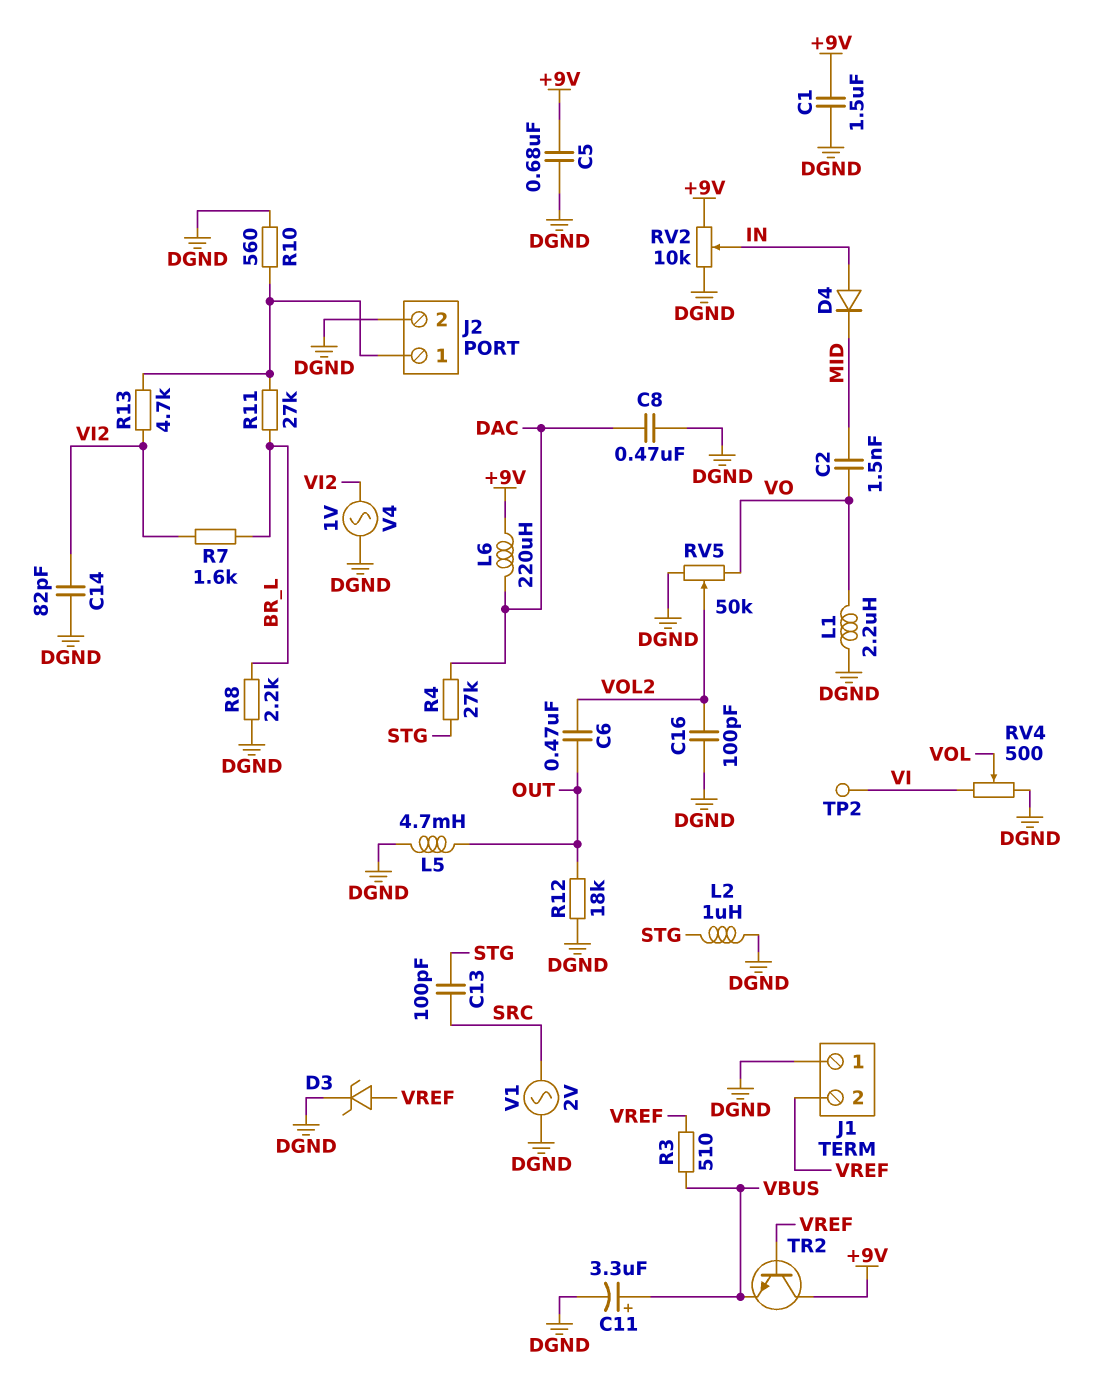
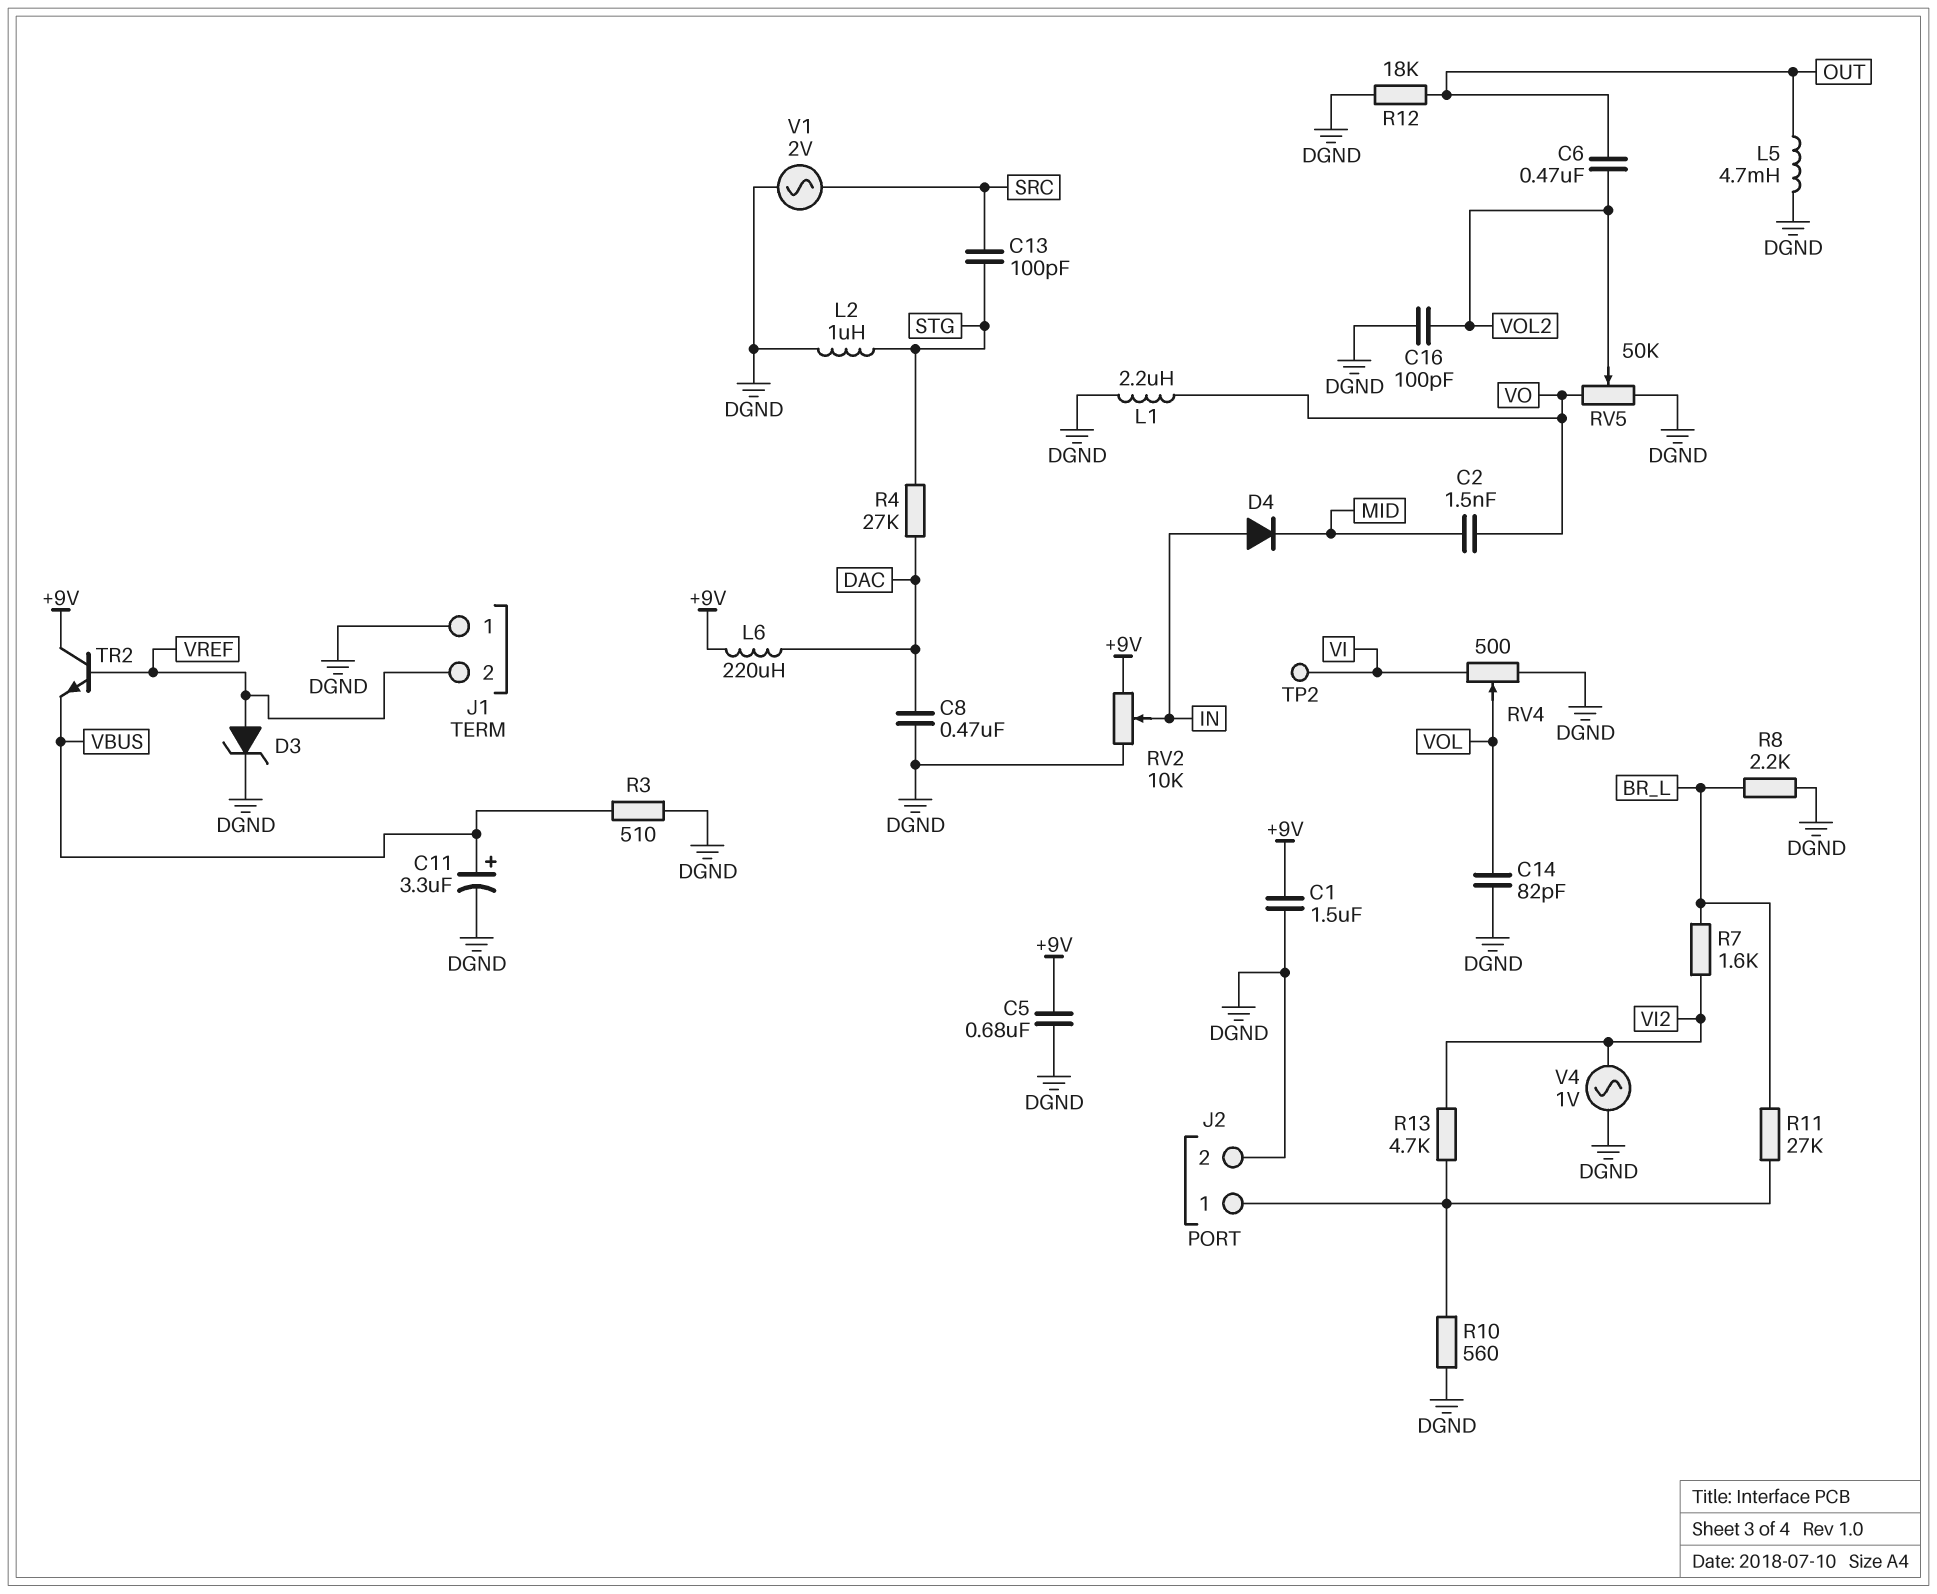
C14: 82pF (DGND, VI2) -> 82pF (DGND, VOL)
R3: 510 (VBUS, VREF) -> 510 (DGND, VBUS)

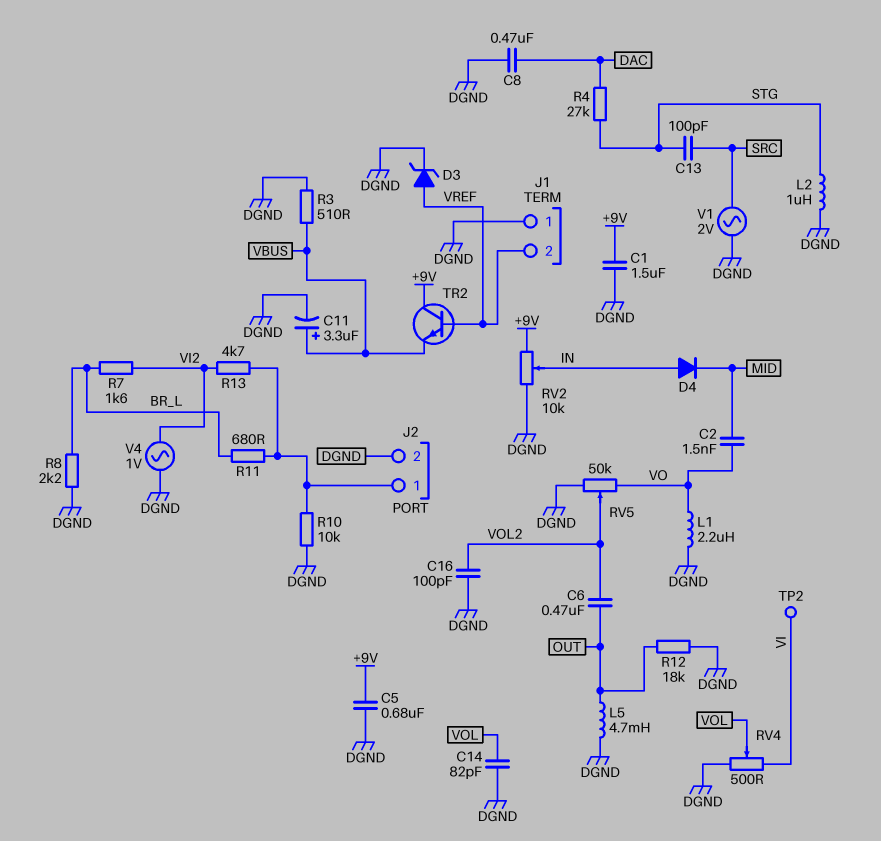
L6: 220uH (+9V, DAC) -> none
R10: 560 (DGND, J2/1) -> 10k (DGND, J2/1)
R11: 27k (BR_L, J2/1) -> 680 (BR_L, J2/1)

